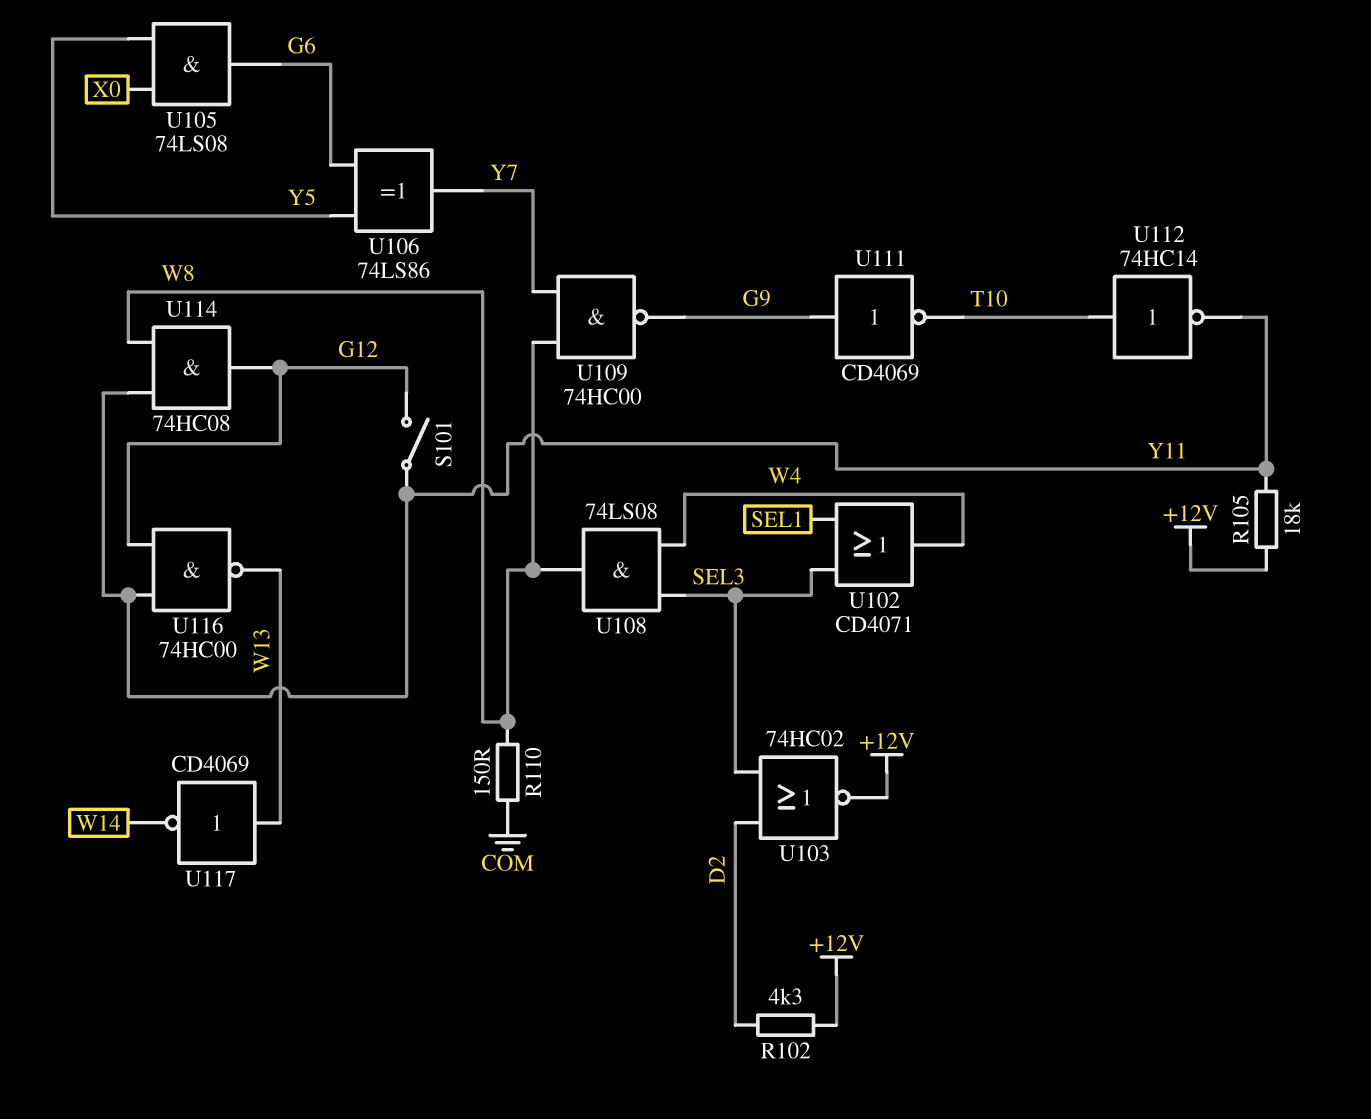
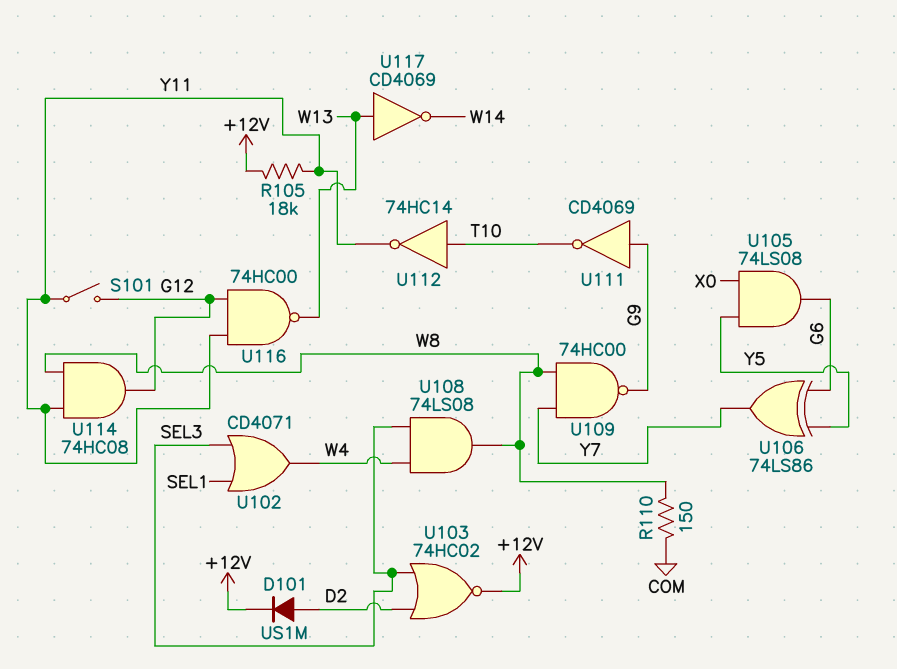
D101: none -> diode US1M (A D2, K +12V)
R102: 4.3k (+12V, D2) -> none

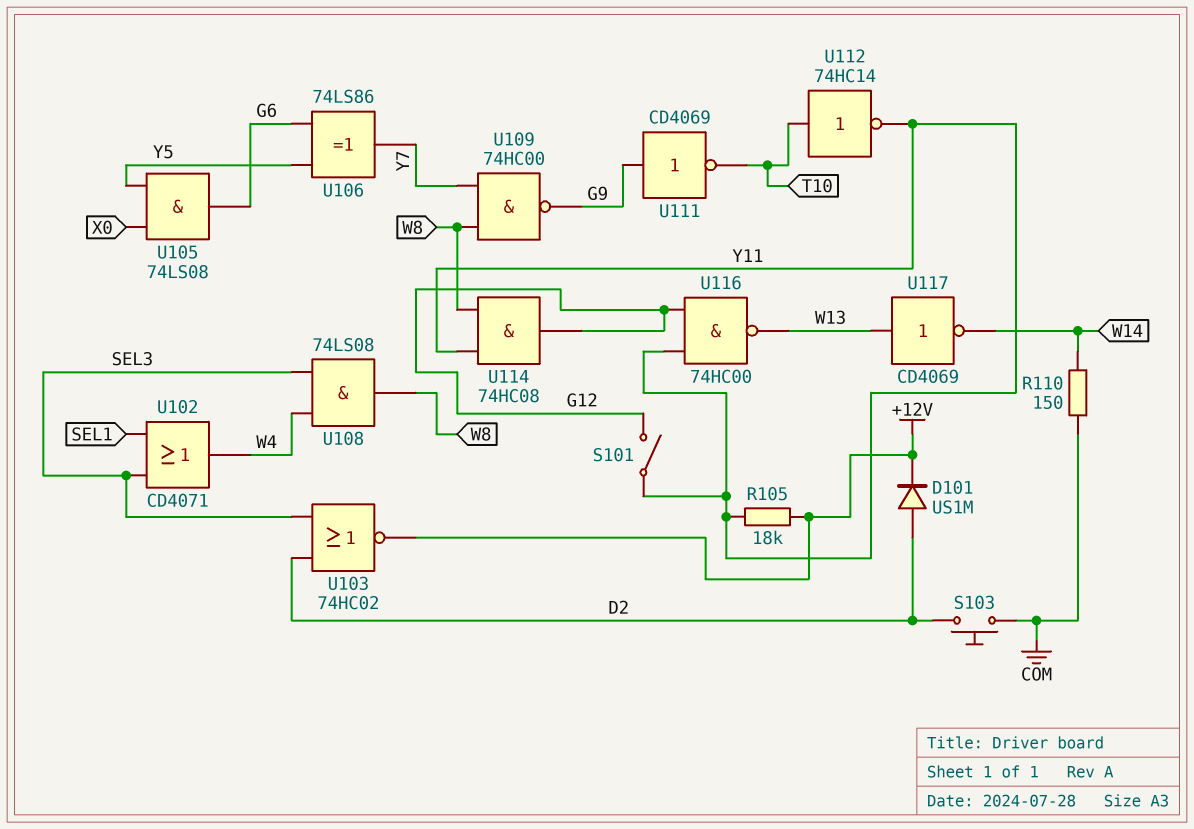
R110: 150 (COM, W8) -> 150 (COM, W14)
S103: none -> button (COM, D2)

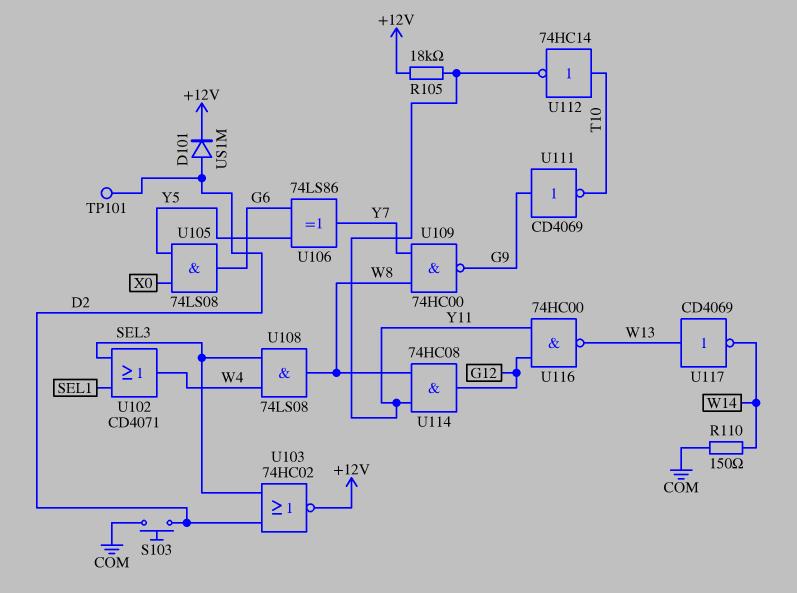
S101: switch (G12, Y11) -> none
TP101: none -> test point (D2)

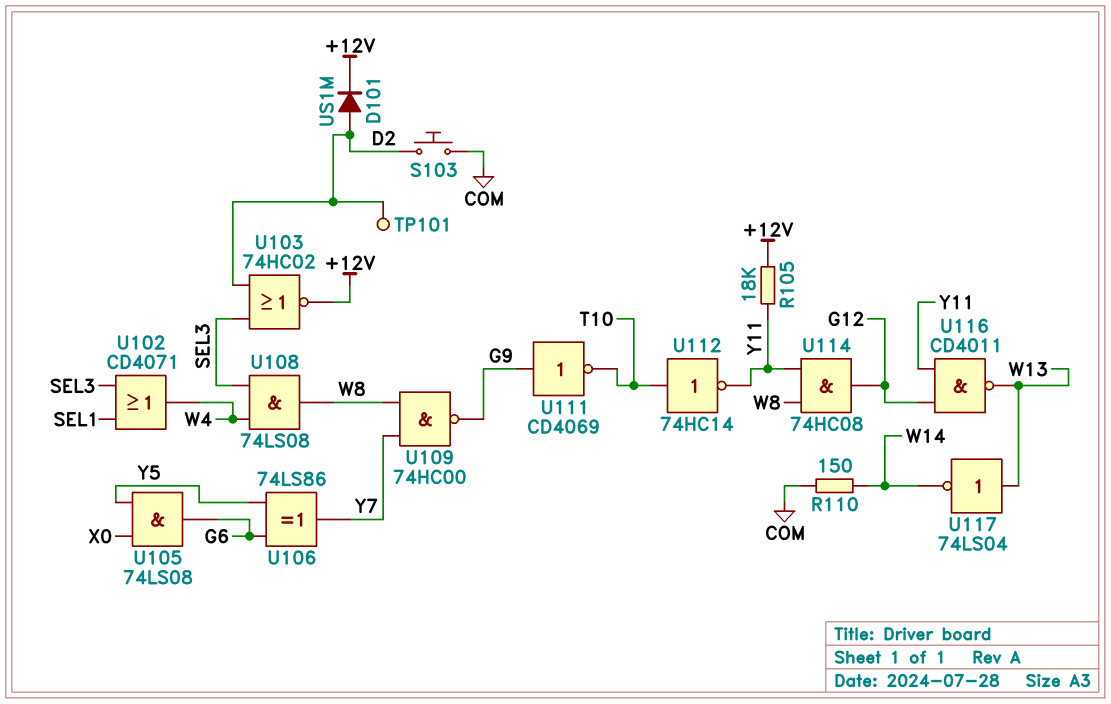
U116: NAND 74HC00 (in G12, in Y11, out W13) -> NAND CD4011 (in G12, in Y11, out W13)
U117: NOT CD4069 (in W13, out W14) -> NOT 74LS04 (in W13, out W14)

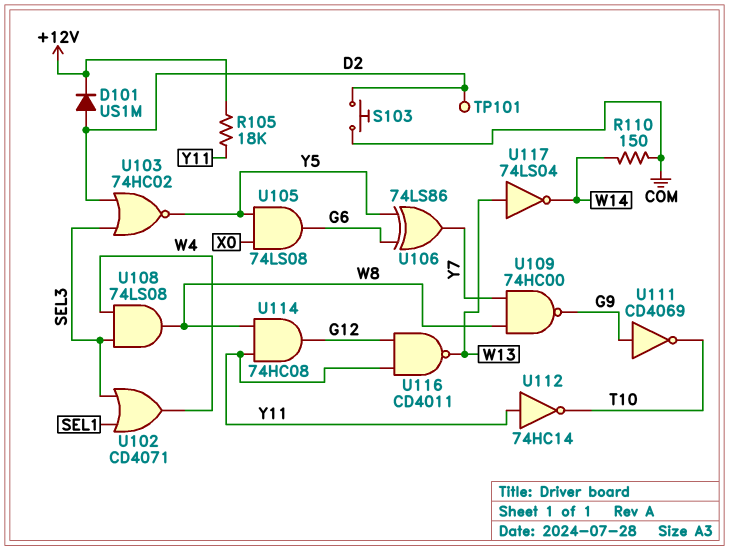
U103: NOR 74HC02 (in D2, in SEL3, out +12V) -> NOR 74HC02 (in D2, in SEL3, out Y5)
U112: NOT 74HC14 (in T10, out Y11) -> NOT 74HC14 (in Y11, out T10)

